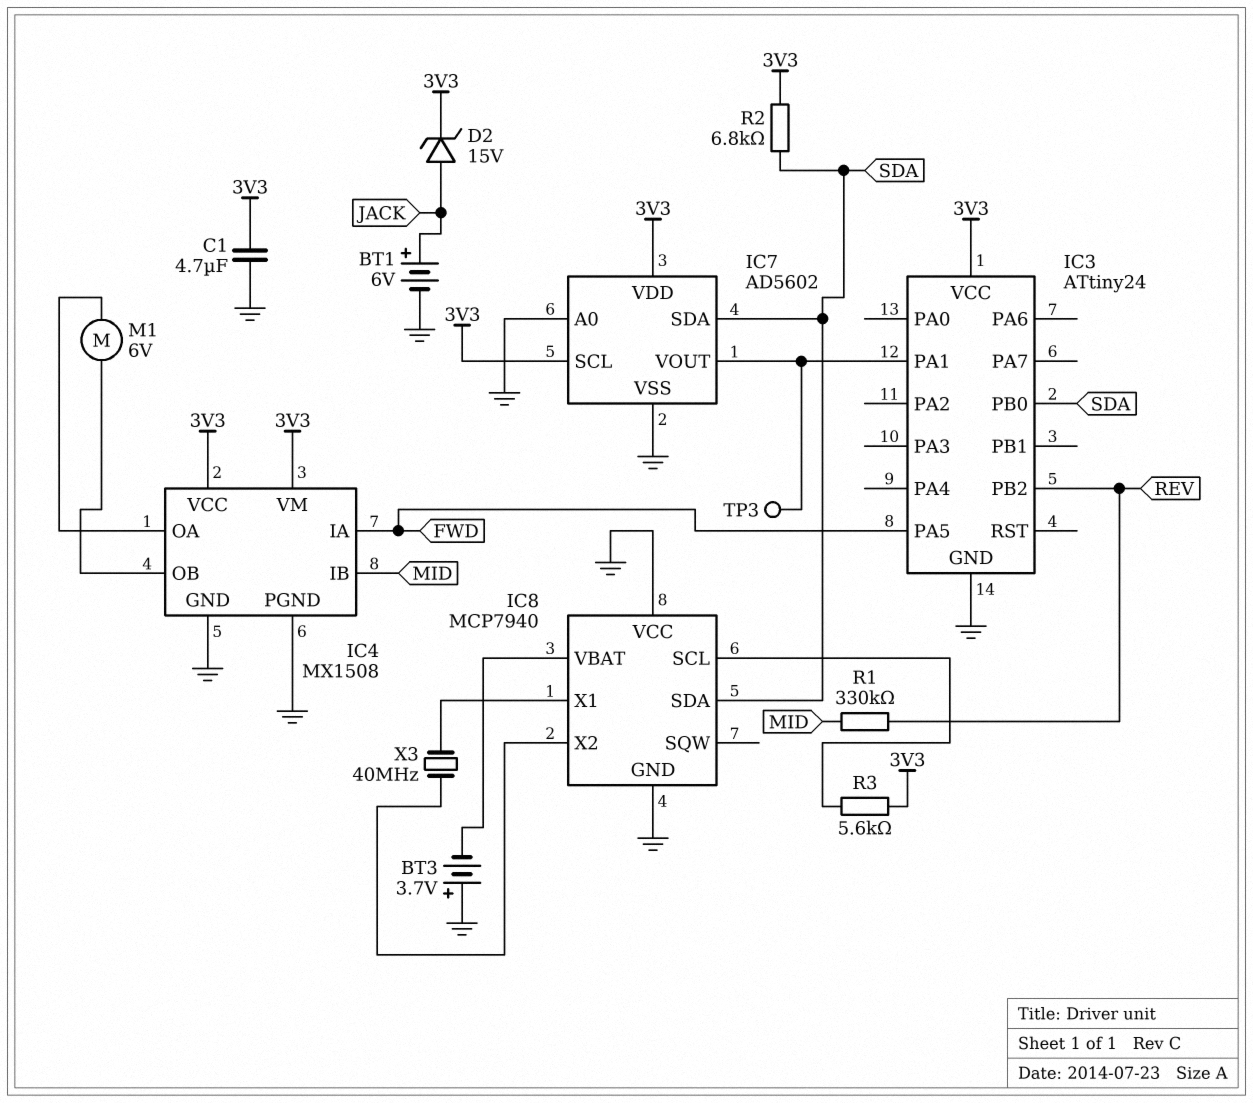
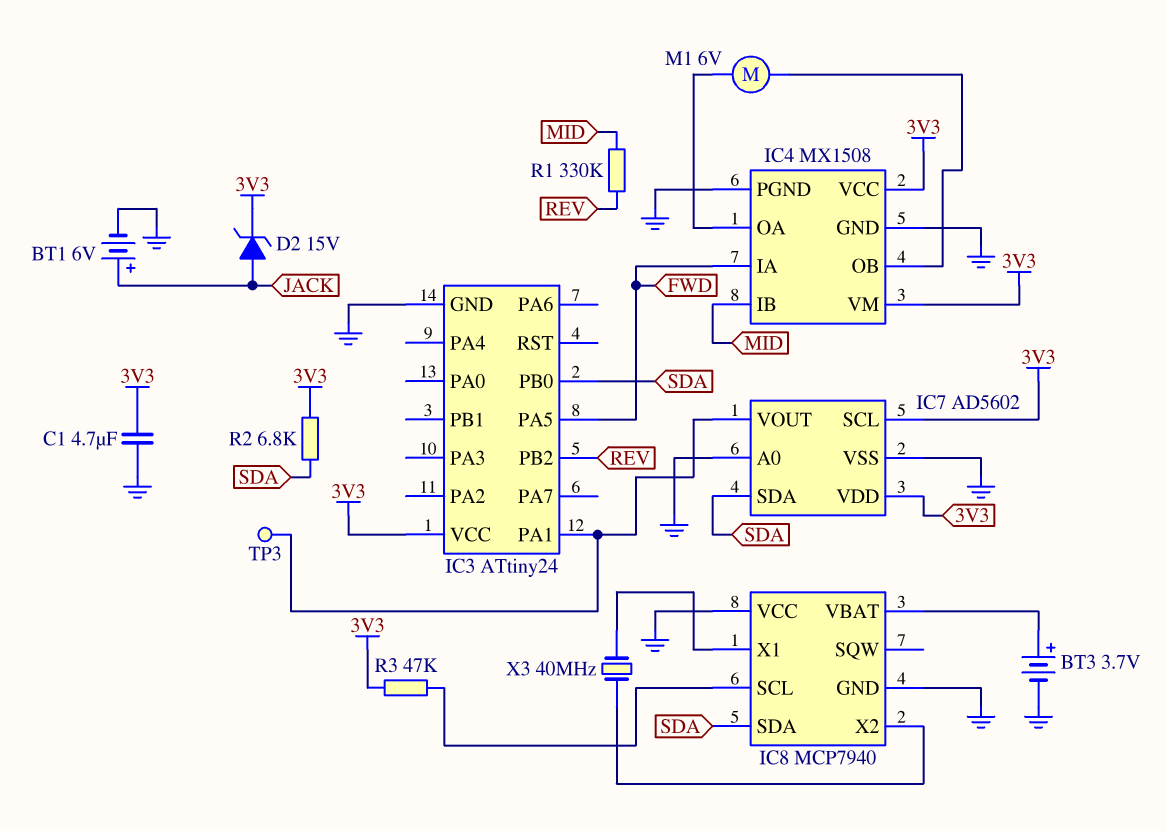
BT3: 3.7V (plus GND, minus IC8/VBAT) -> 3.7V (plus IC8/VBAT, minus GND)
R3: 5.6k (3V3, IC8/SCL) -> 47k (3V3, IC8/SCL)

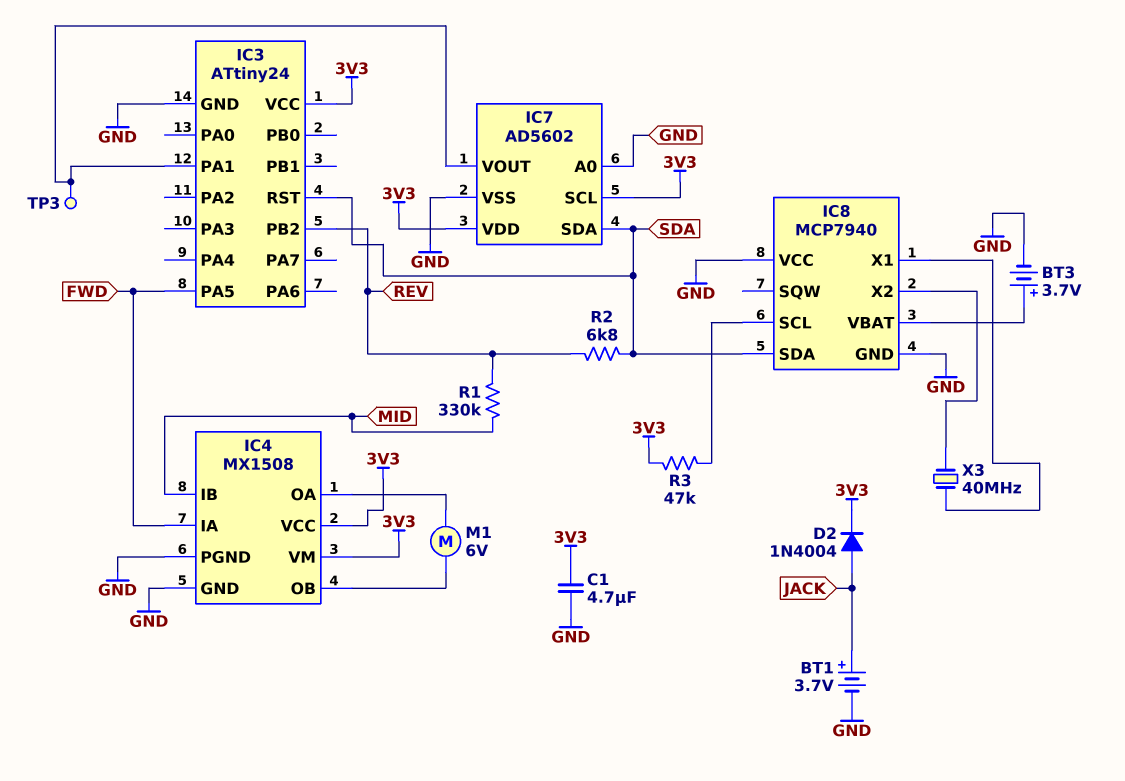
BT1: 6V (plus JACK, minus GND) -> 3.7V (plus JACK, minus GND)
D2: zener 15V (A JACK, K 3V3) -> diode 1N4004 (A JACK, K 3V3)
IC3 pin PB0: SDA -> none
IC3 pin RST: none -> SDA
R2: 6.8k (3V3, SDA) -> 6.8k (REV, SDA)

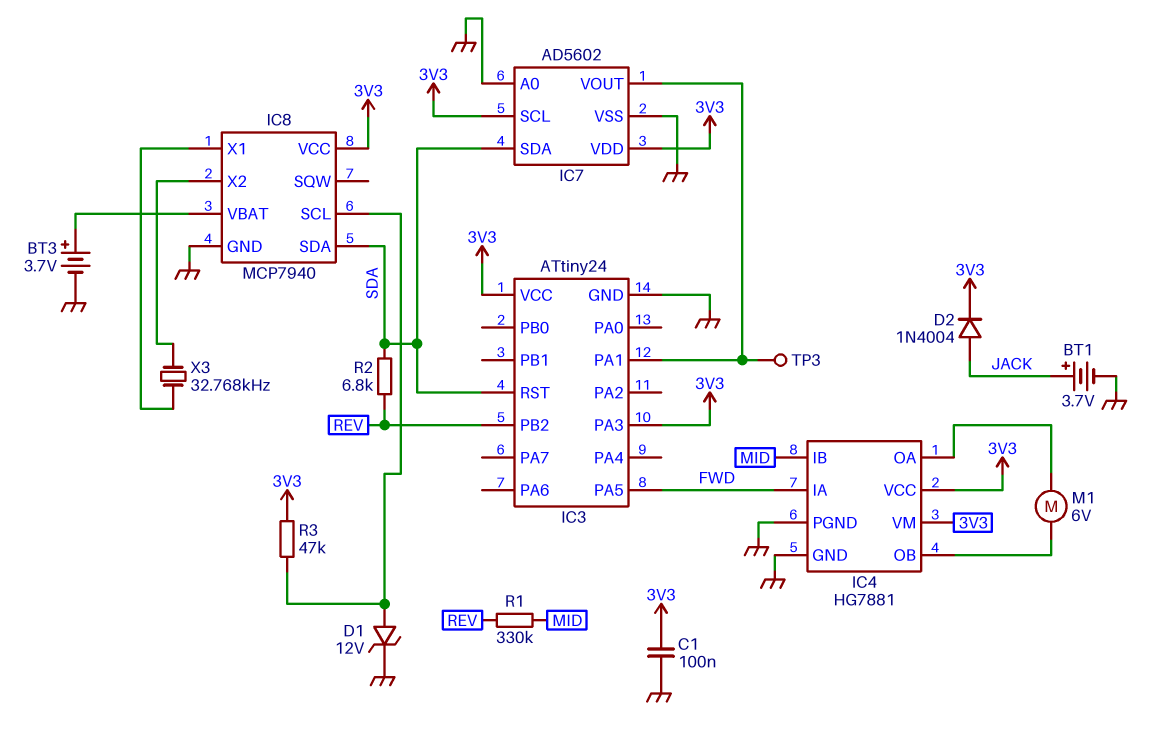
C1: 4.7uF (3V3, GND) -> 100nF (3V3, GND)
D1: none -> zener 12V (A IC8/SCL, K GND)
IC3 pin PA3: none -> 3V3
IC4: MX1508 -> HG7881
IC8 pin VCC: GND -> 3V3
X3: 40MHz (IC8/X1, IC8/X2) -> 32.768kHz (IC8/X1, IC8/X2)

